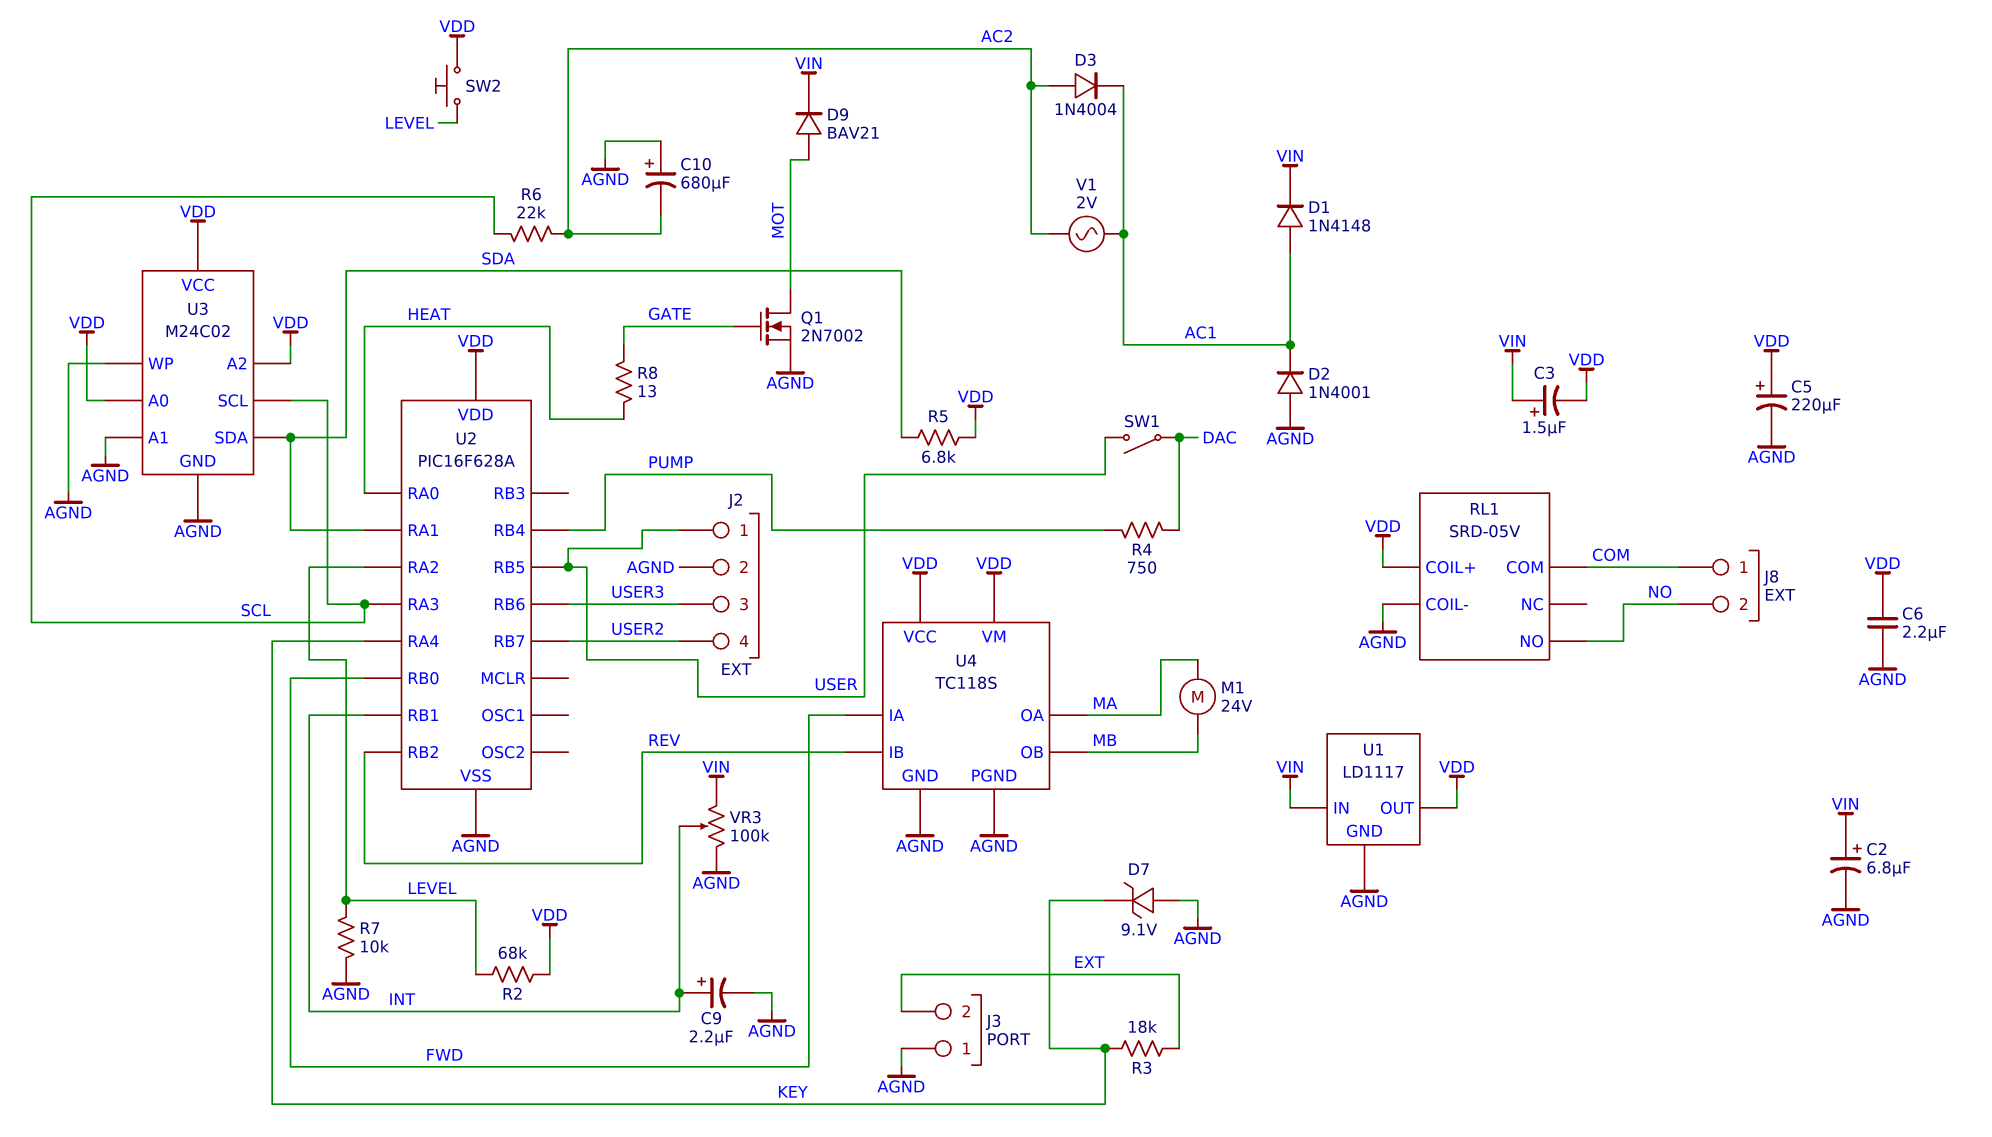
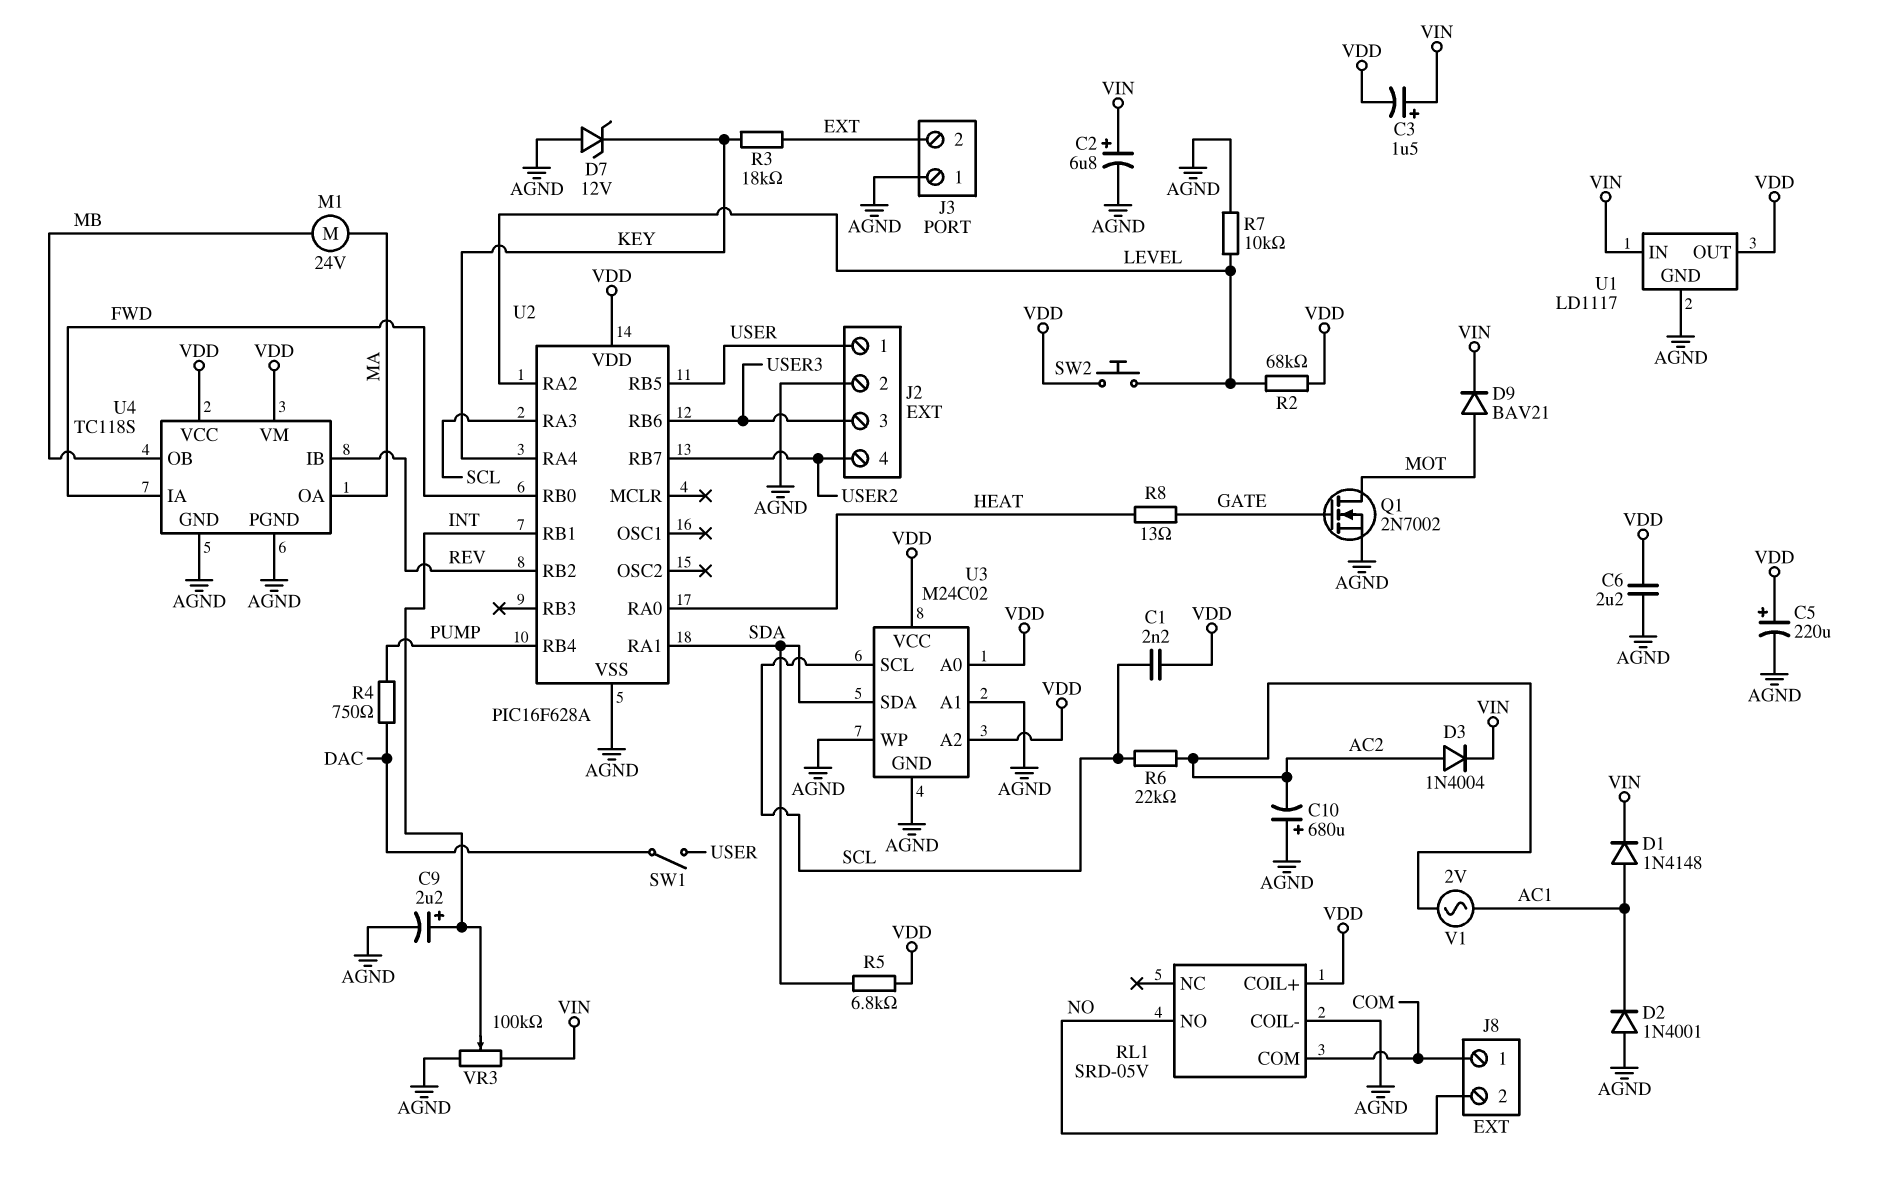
C1: none -> 2.2nF (SCL, VDD)
D3: diode 1N4004 (A AC2, K AC1) -> diode 1N4004 (A AC2, K VIN)
D7: zener 9.1V (A AGND, K KEY) -> zener 12V (A AGND, K KEY)

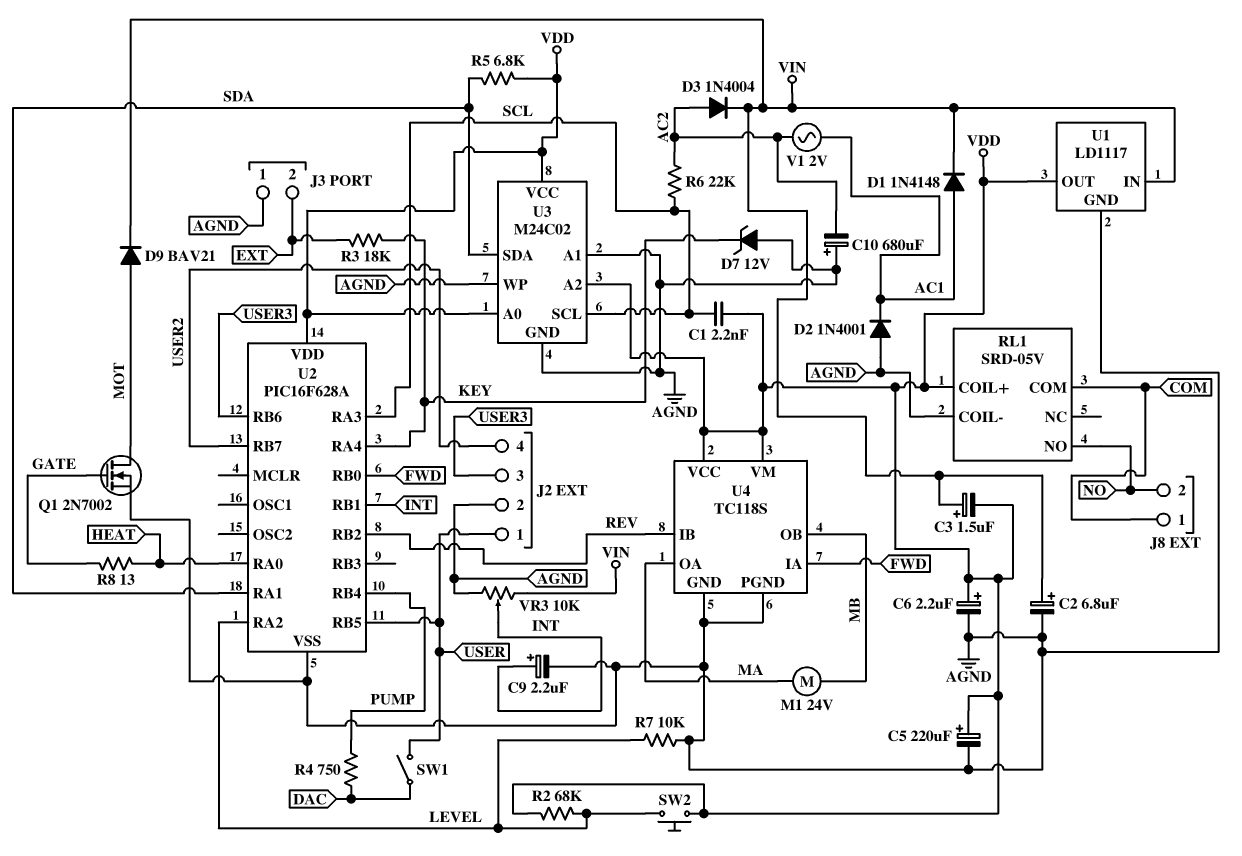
C6: 2.2uF (AGND, VDD) -> 2.2uF (plus VDD, minus AGND)
VR3: 100k (AGND, VIN, wiper INT) -> 10k (AGND, VIN, wiper INT)

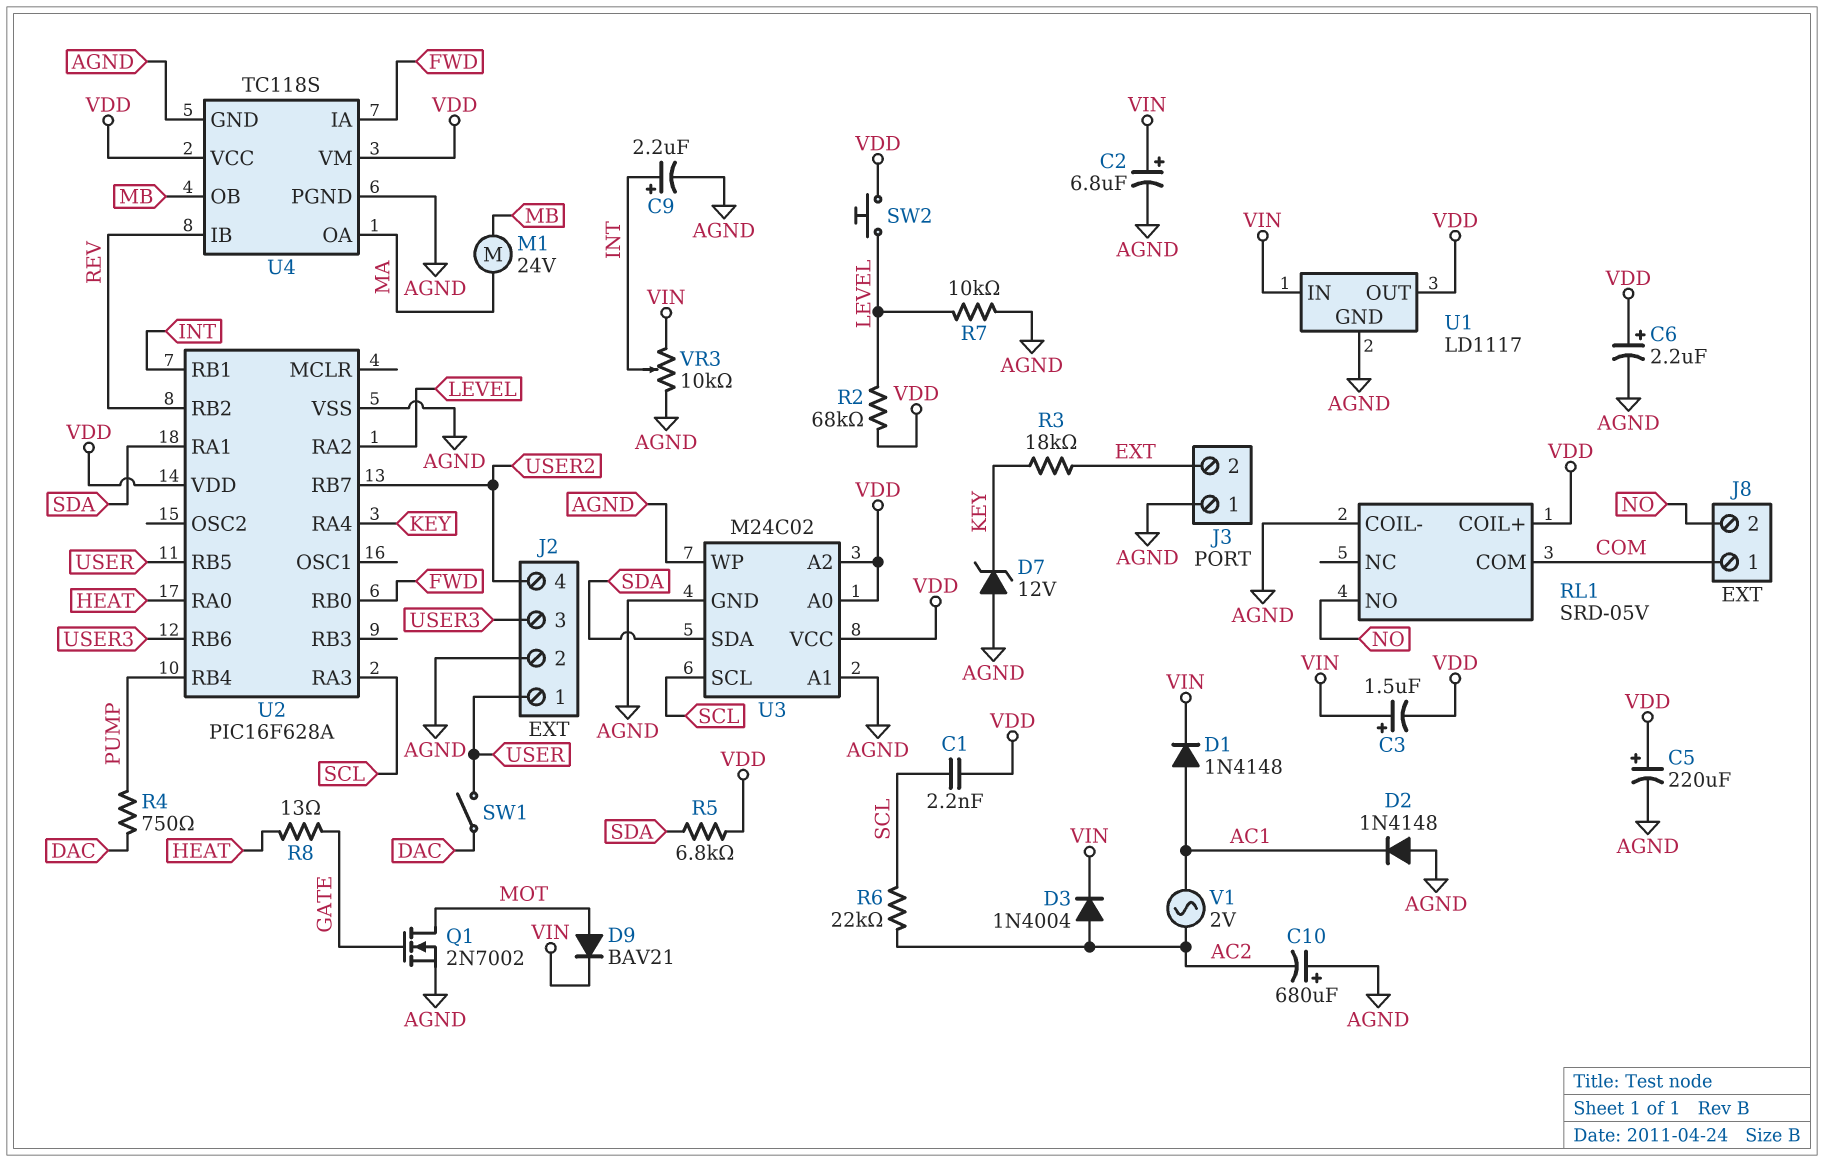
D2: diode 1N4001 (A AGND, K AC1) -> diode 1N4148 (A AGND, K AC1)

